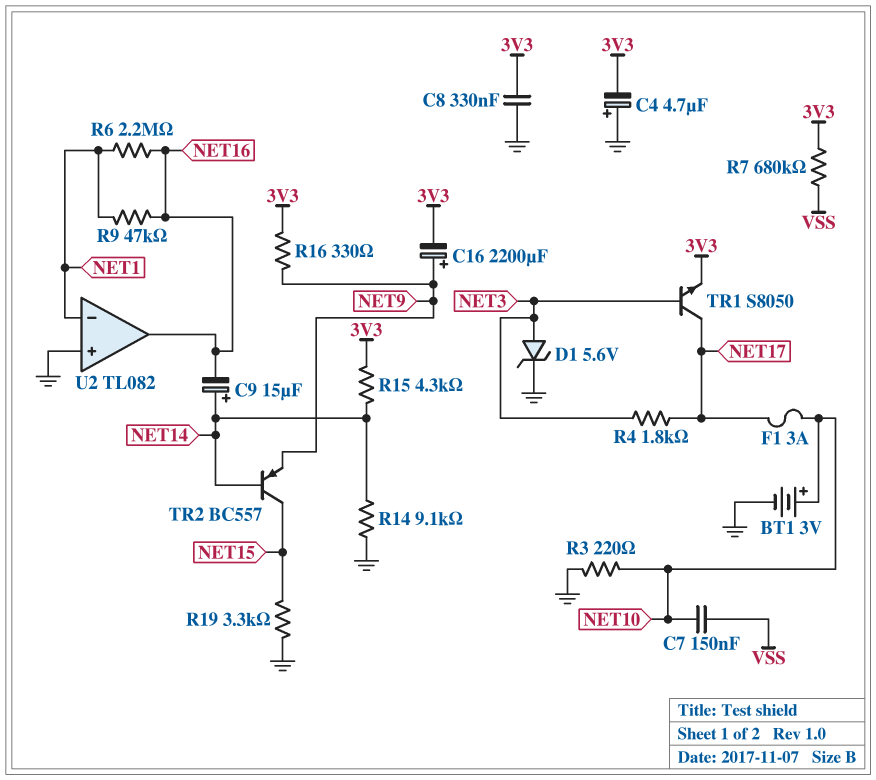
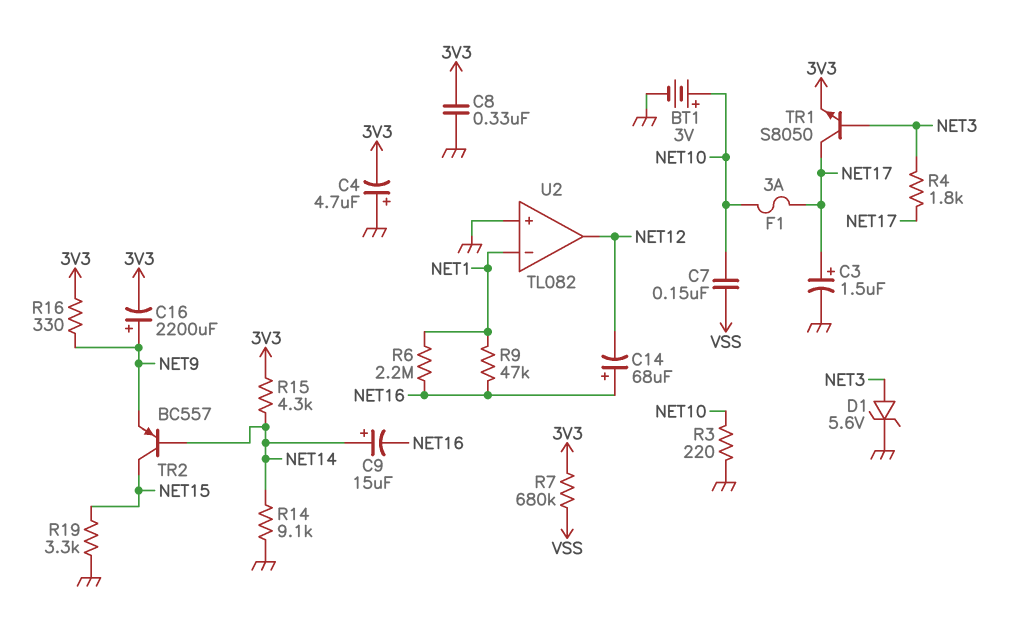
C3: none -> 1.5uF (plus NET17, minus GND)
C14: none -> 68uF (plus NET16, minus NET12)
U2 pin out: NET16 -> NET12

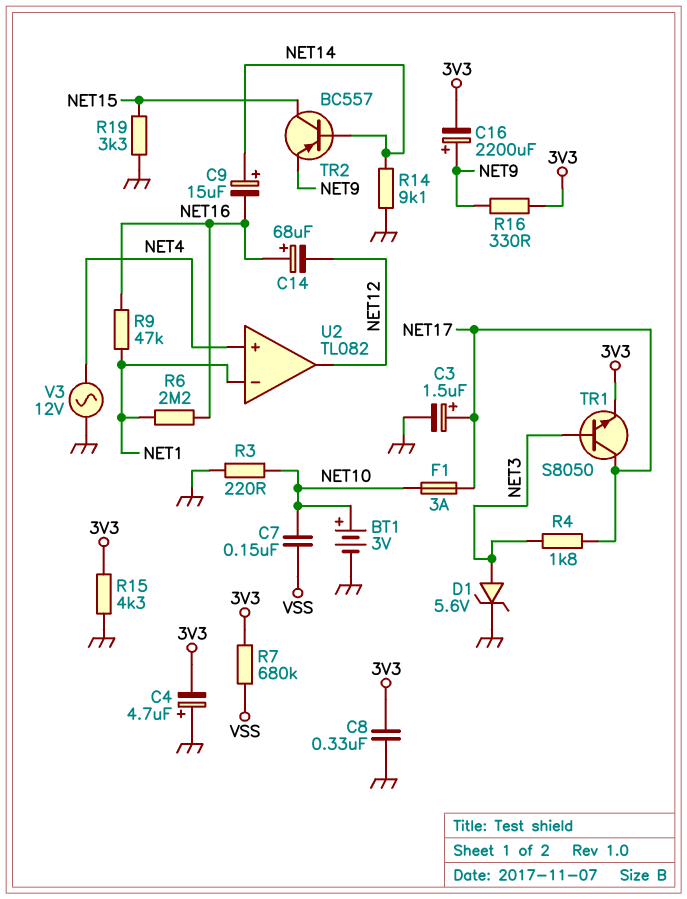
R15: 4.3k (3V3, NET14) -> 4.3k (3V3, GND)
U2 pin in+: GND -> NET4
V3: none -> AC 12V (GND, NET4)

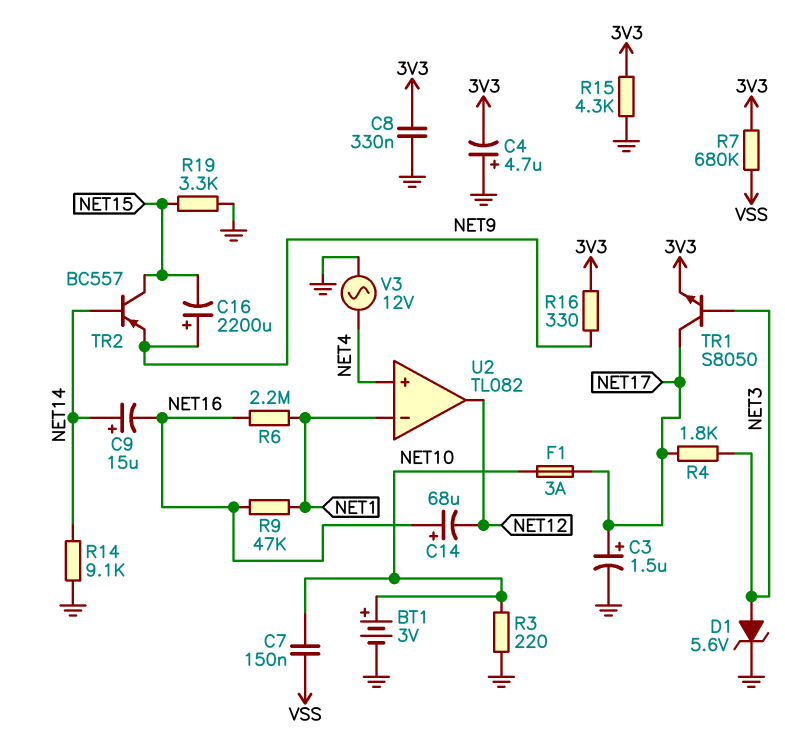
C16: 2200uF (plus NET9, minus 3V3) -> 2200uF (plus NET9, minus NET15)

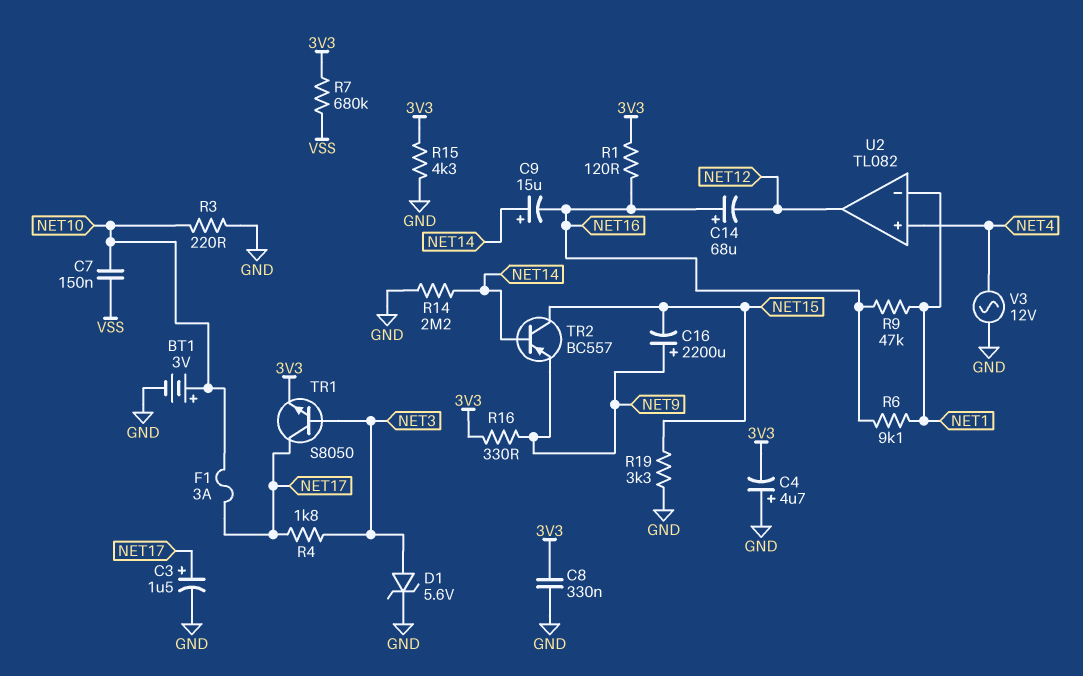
R1: none -> 120 (3V3, NET16)
R6: 2.2M (NET1, NET16) -> 9.1k (NET1, NET16)
R14: 9.1k (GND, NET14) -> 2.2M (GND, NET14)

